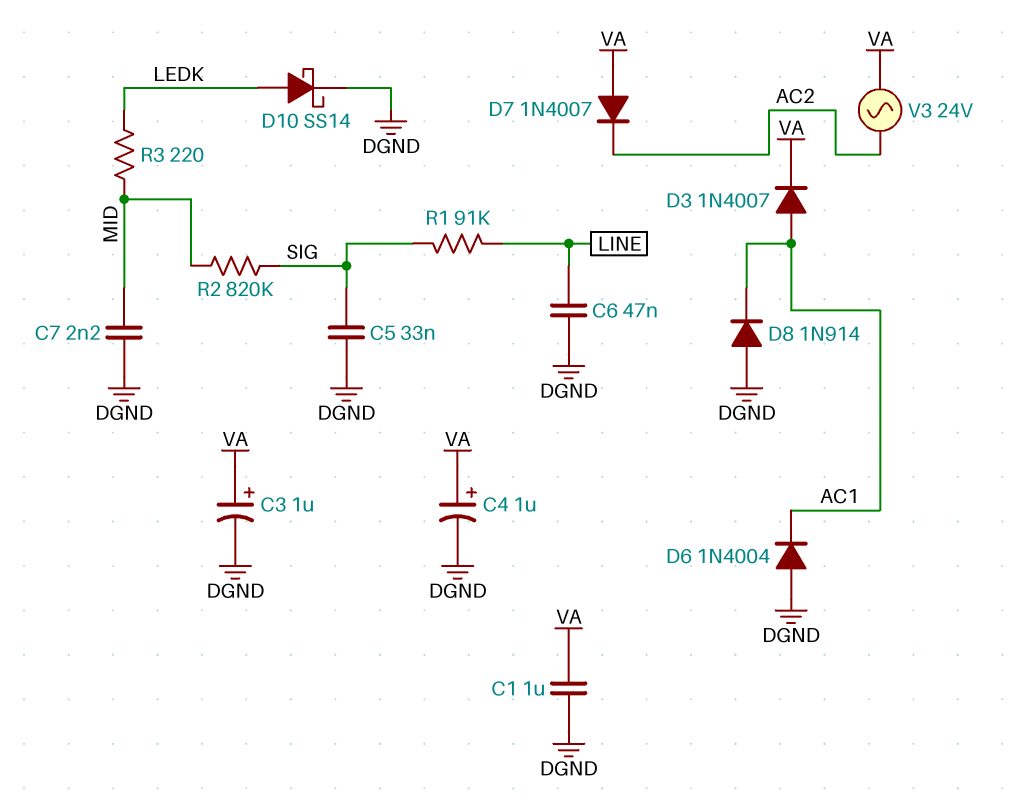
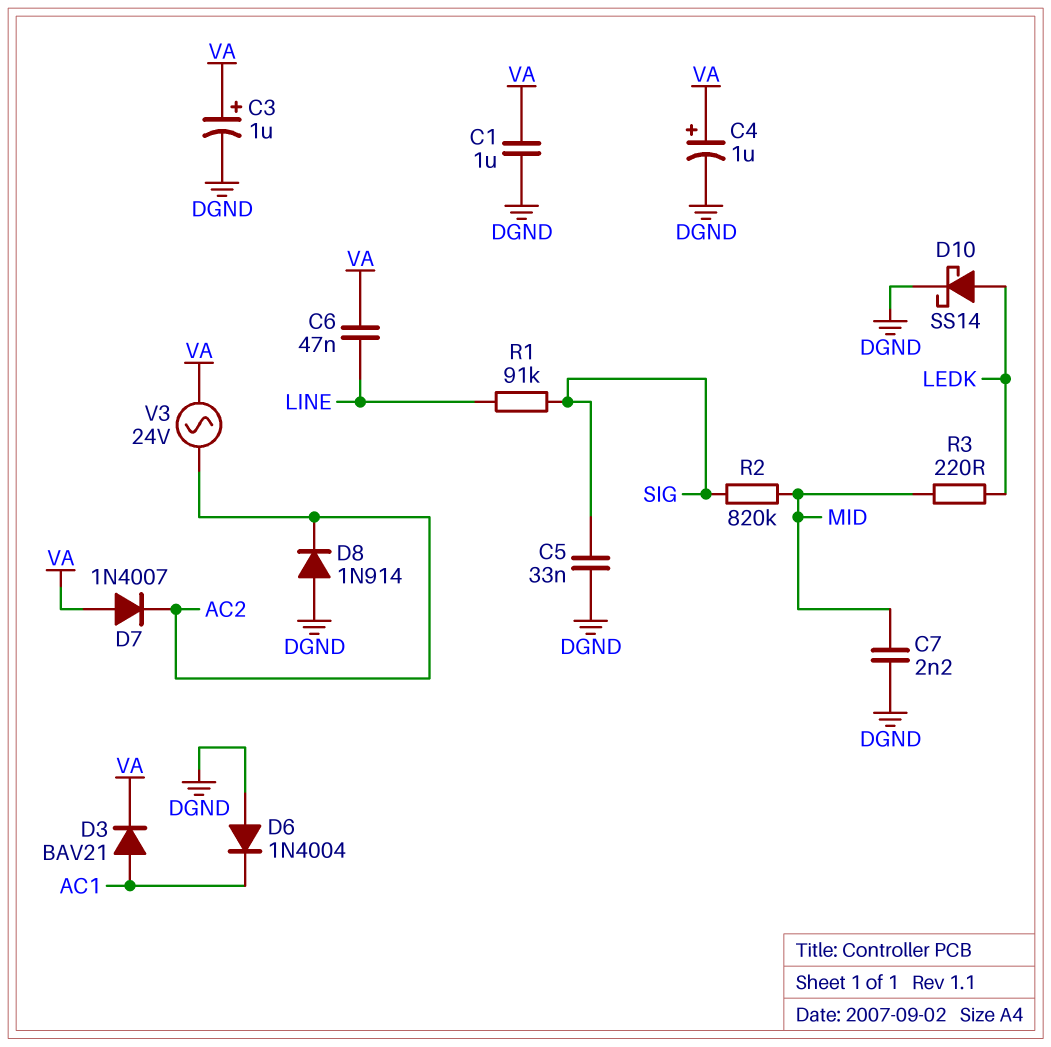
C6: 47nF (DGND, LINE) -> 47nF (LINE, VA)
D3: diode 1N4007 (A AC1, K VA) -> diode BAV21 (A AC1, K VA)
D8: diode 1N914 (A DGND, K AC1) -> diode 1N914 (A DGND, K AC2)

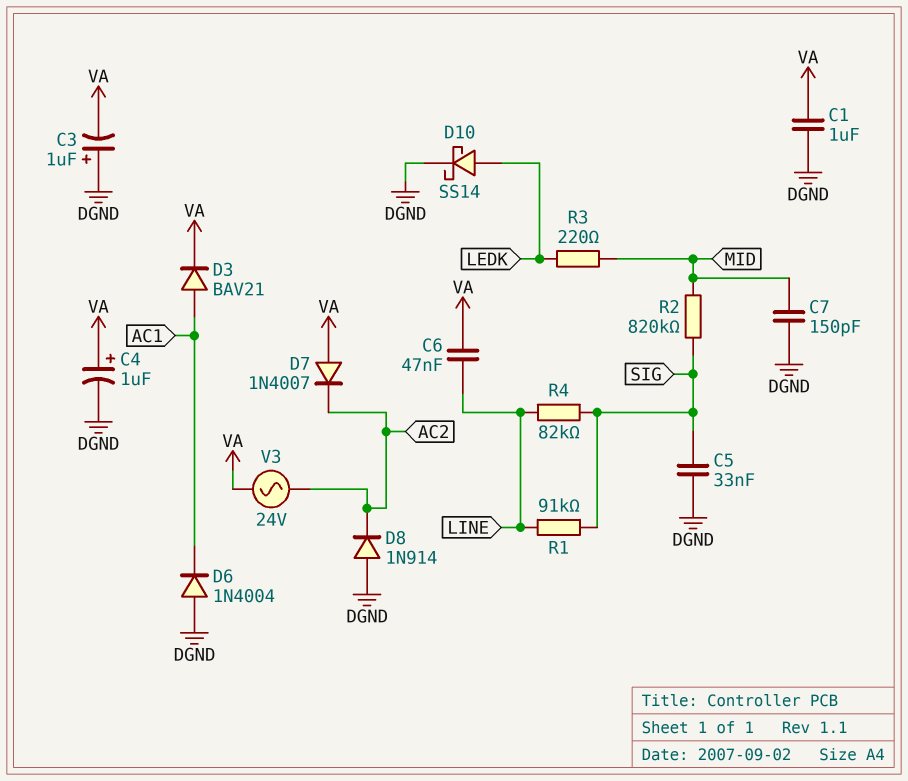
C3: 1uF (plus VA, minus DGND) -> 1uF (plus DGND, minus VA)
C7: 2.2nF (DGND, MID) -> 150pF (DGND, MID)
R4: none -> 82k (LINE, SIG)

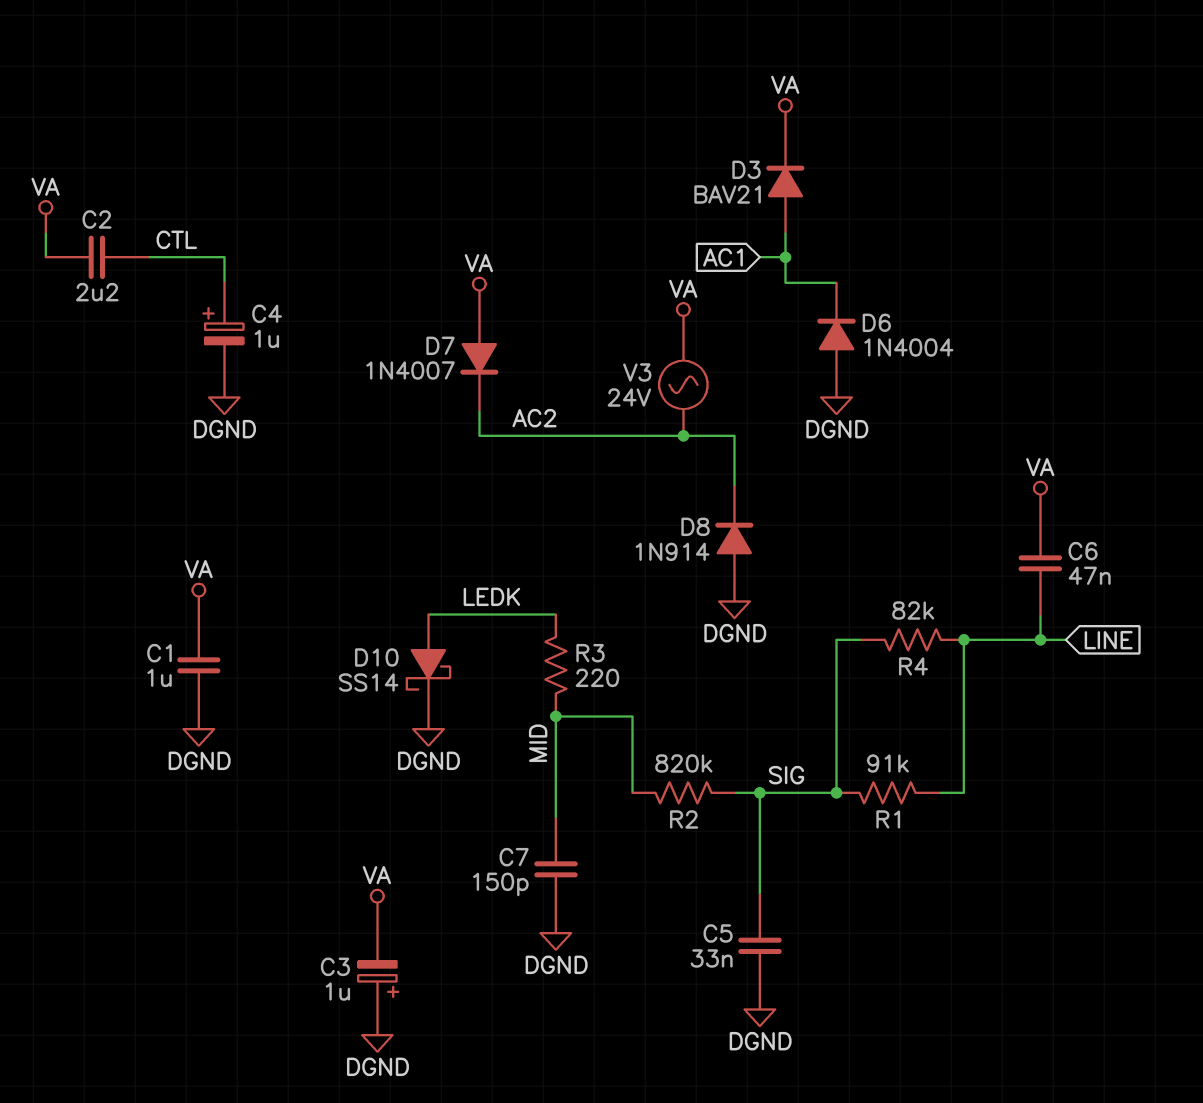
C2: none -> 2.2uF (CTL, VA)
C4: 1uF (plus VA, minus DGND) -> 1uF (plus CTL, minus DGND)

